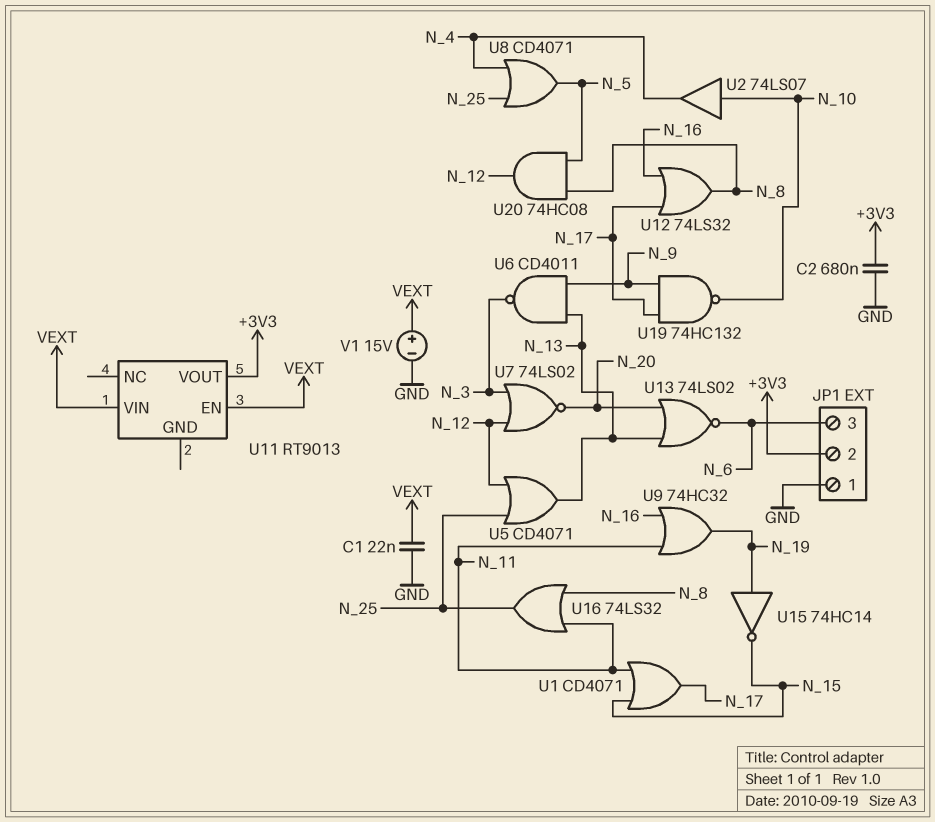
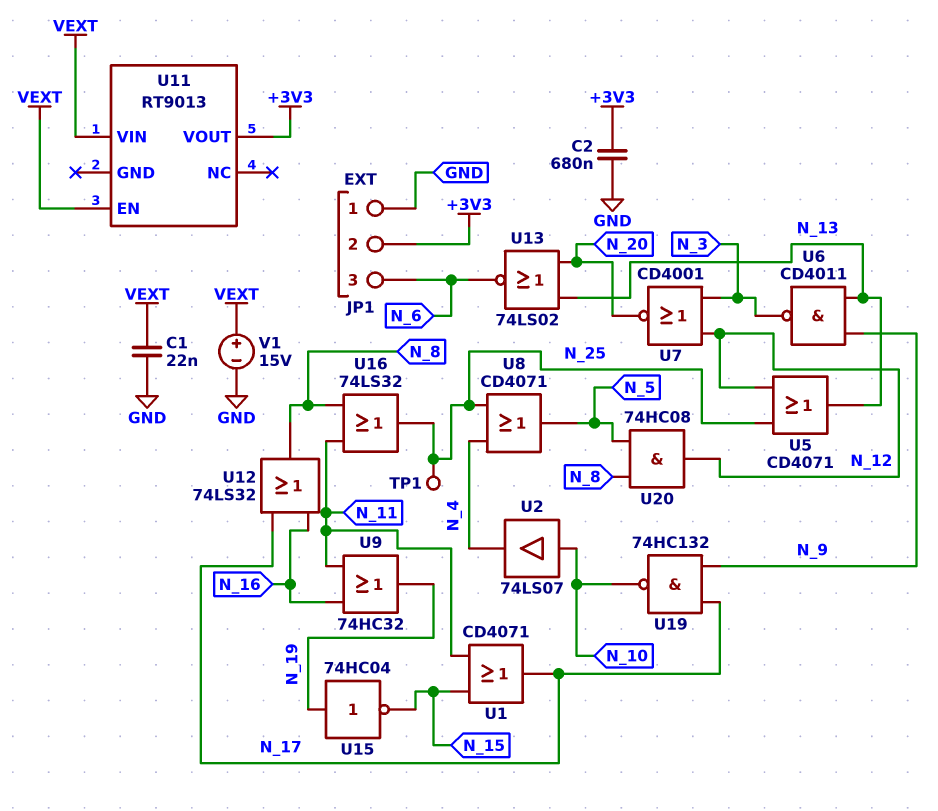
TP1: none -> test point (N_25)
U7: NOR 74LS02 (in N_3, in N_12, out N_20) -> NOR CD4001 (in N_3, in N_12, out N_20)
U15: NOT 74HC14 (in N_19, out N_15) -> NOT 74HC04 (in N_19, out N_15)

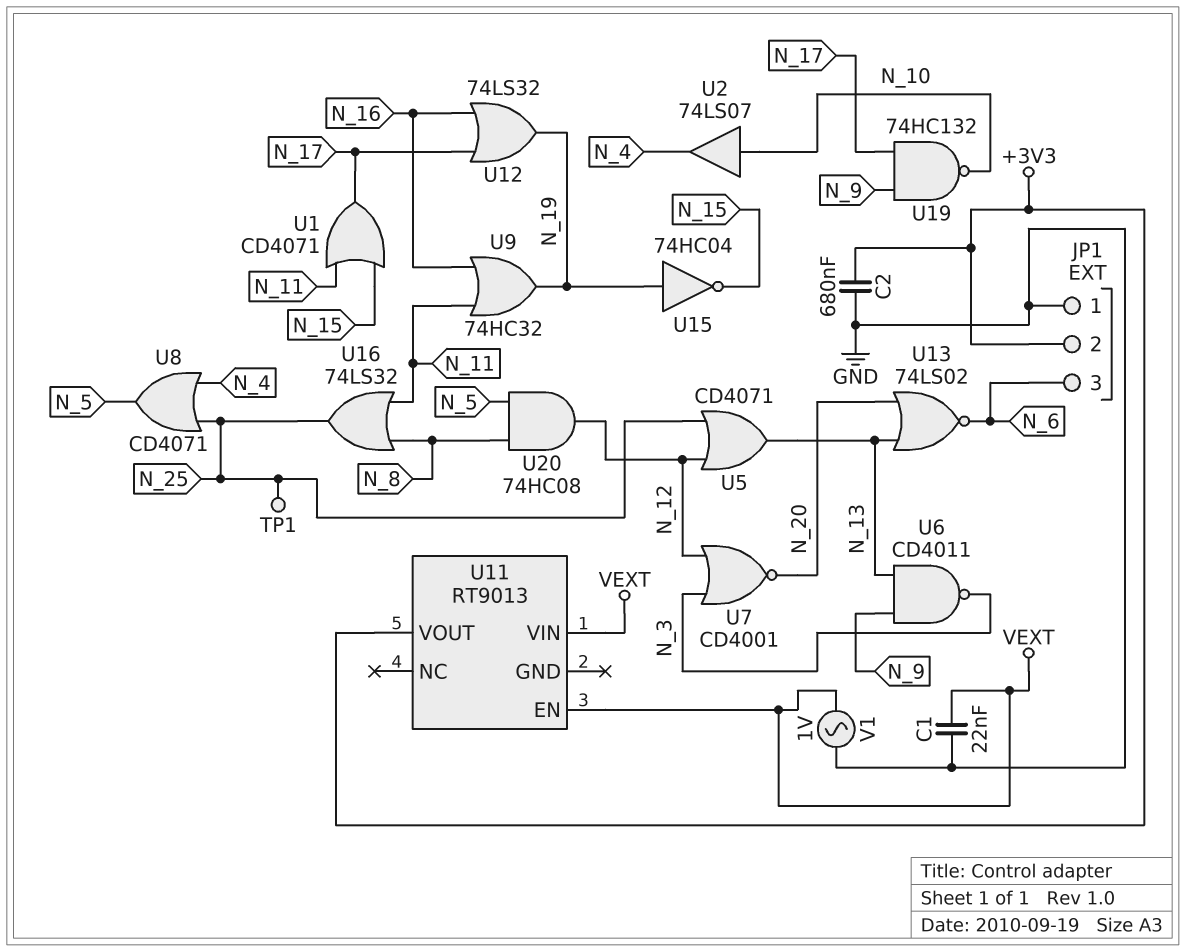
U12: OR 74LS32 (in N_16, in N_17, out N_8) -> OR 74LS32 (in N_16, in N_17, out N_19)
V1: 15V (plus VEXT, minus GND) -> AC 1V (GND, VEXT)

